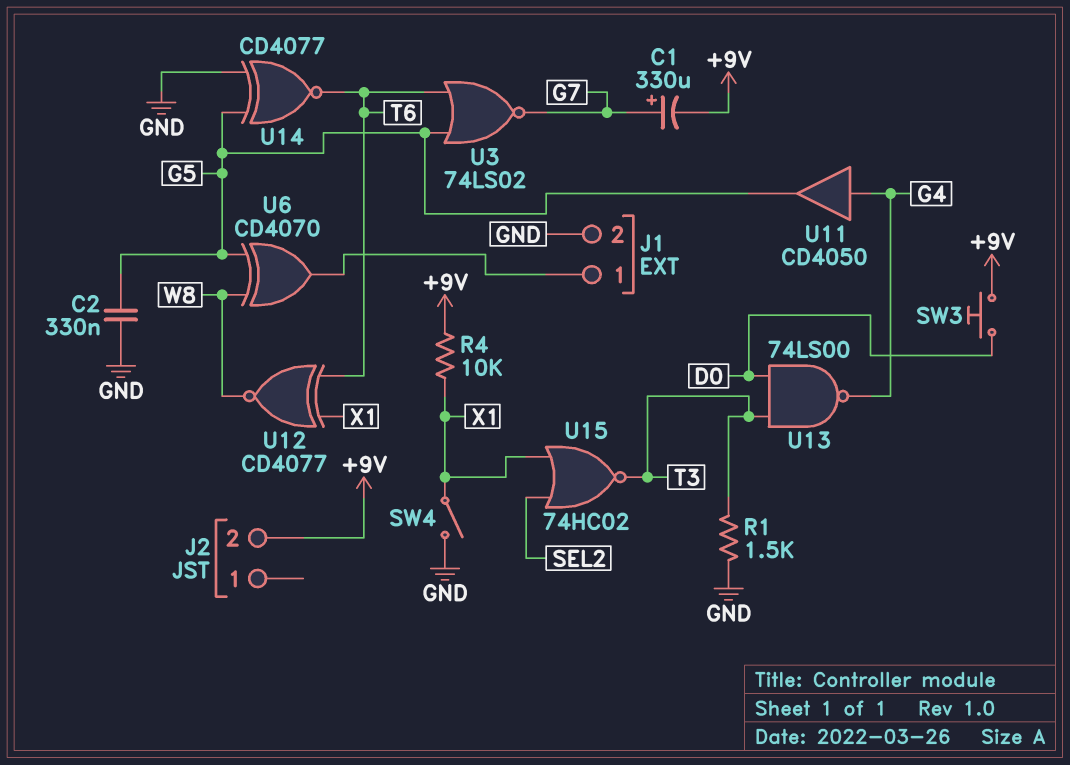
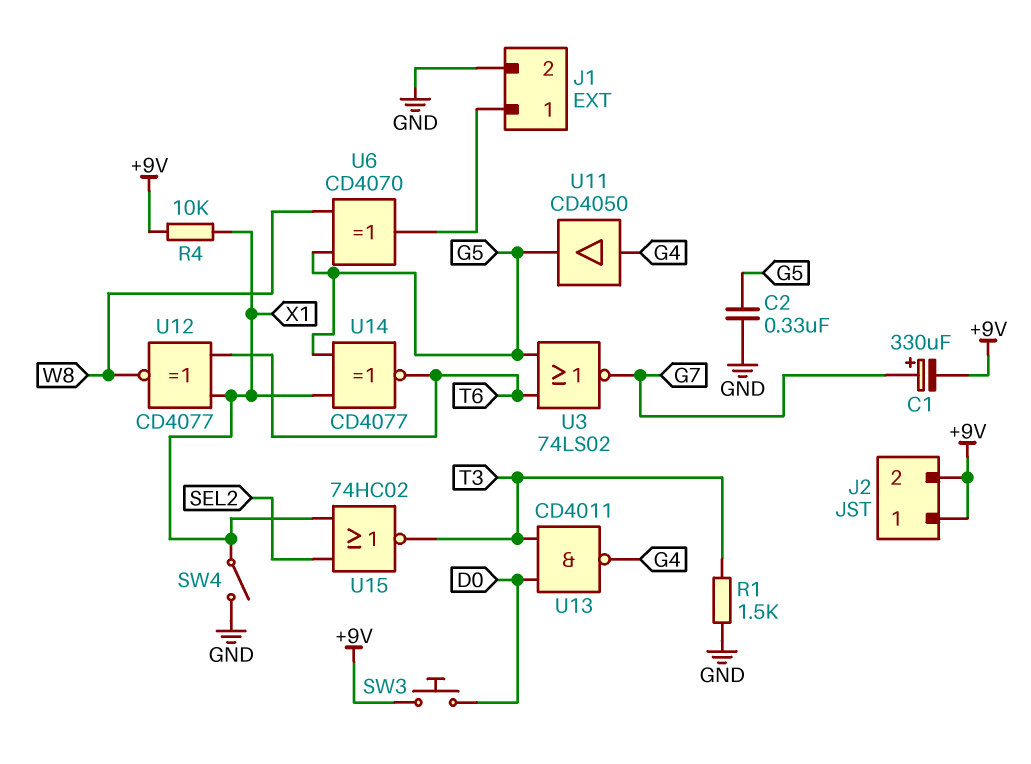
J2 pin 1: none -> +9V
U13: NAND 74LS00 (in D0, in T3, out G4) -> NAND CD4011 (in D0, in T3, out G4)
U14: XNOR CD4077 (in G5, in GND, out T6) -> XNOR CD4077 (in G5, in X1, out T6)

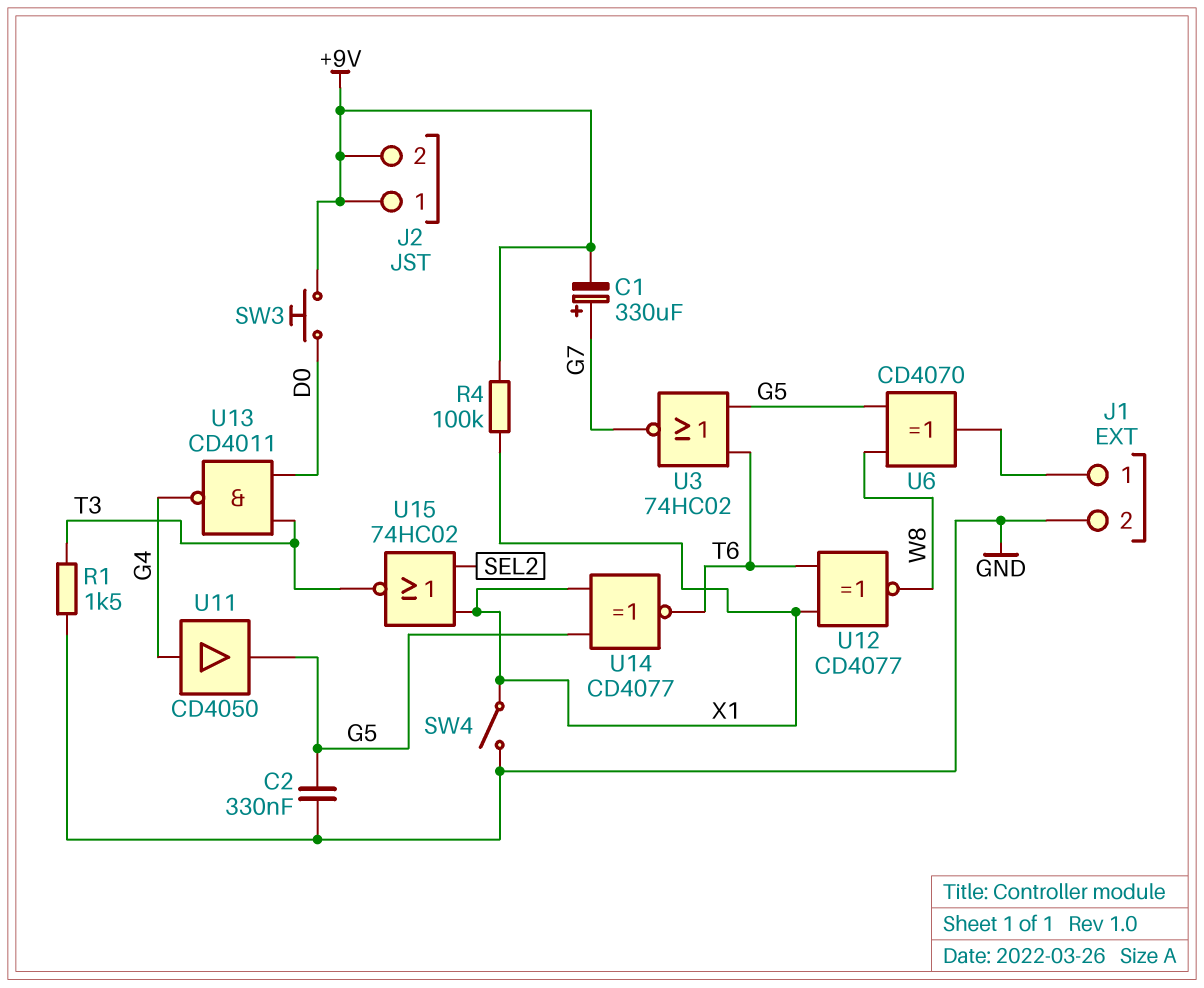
R4: 10k (+9V, X1) -> 100k (+9V, X1)
U3: NOR 74LS02 (in G5, in T6, out G7) -> NOR 74HC02 (in G5, in T6, out G7)

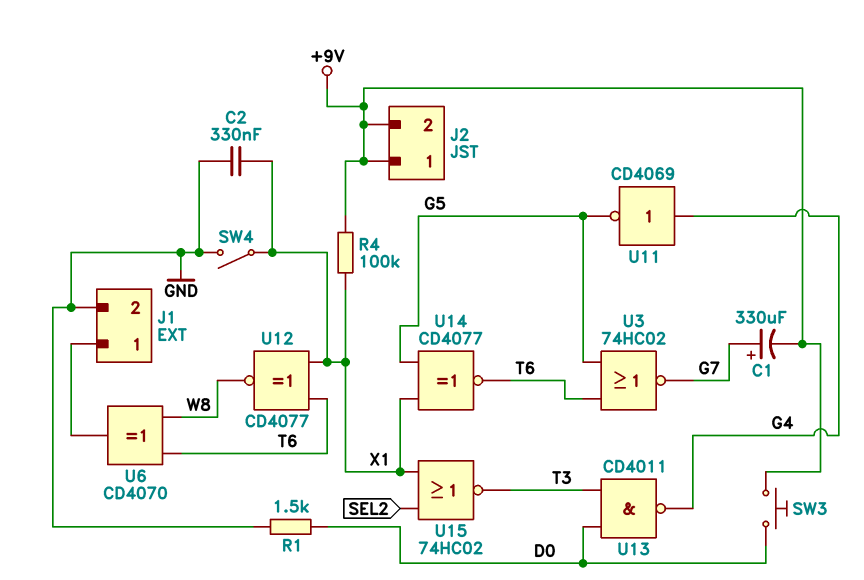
C2: 330nF (G5, GND) -> 330nF (GND, X1)
R1: 1.5k (GND, T3) -> 1.5k (D0, GND)
U6: XOR CD4070 (in G5, in W8, out J1/1) -> XOR CD4070 (in T6, in W8, out J1/1)
U11: buffer CD4050 (in G4, out G5) -> NOT CD4069 (in G4, out G5)

